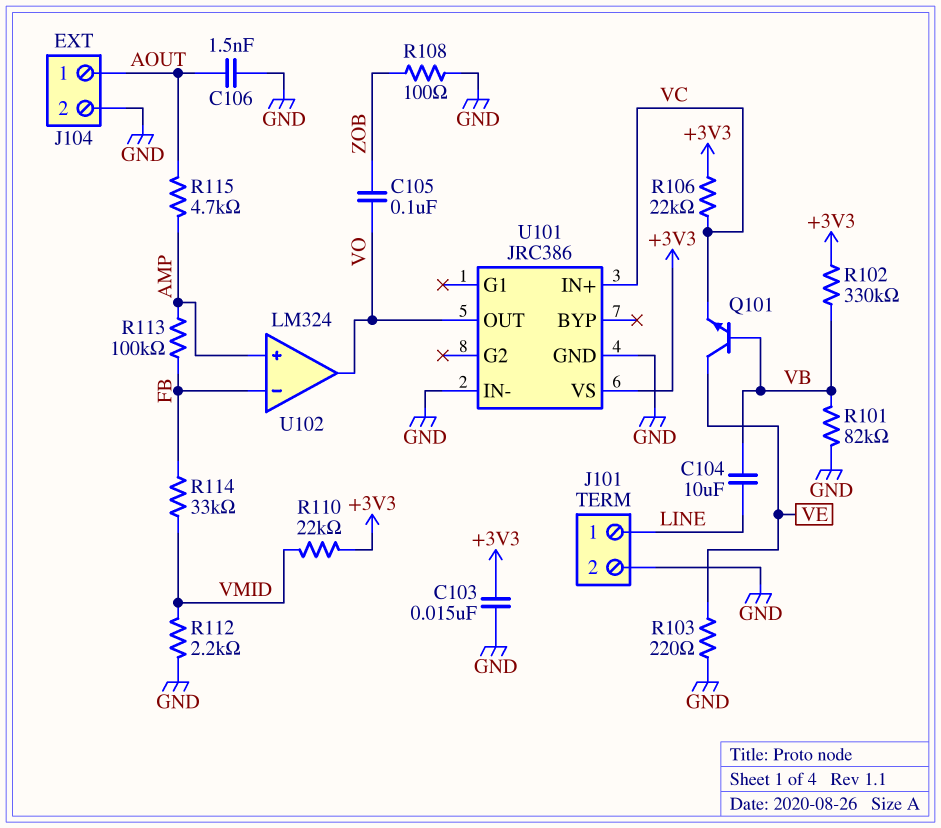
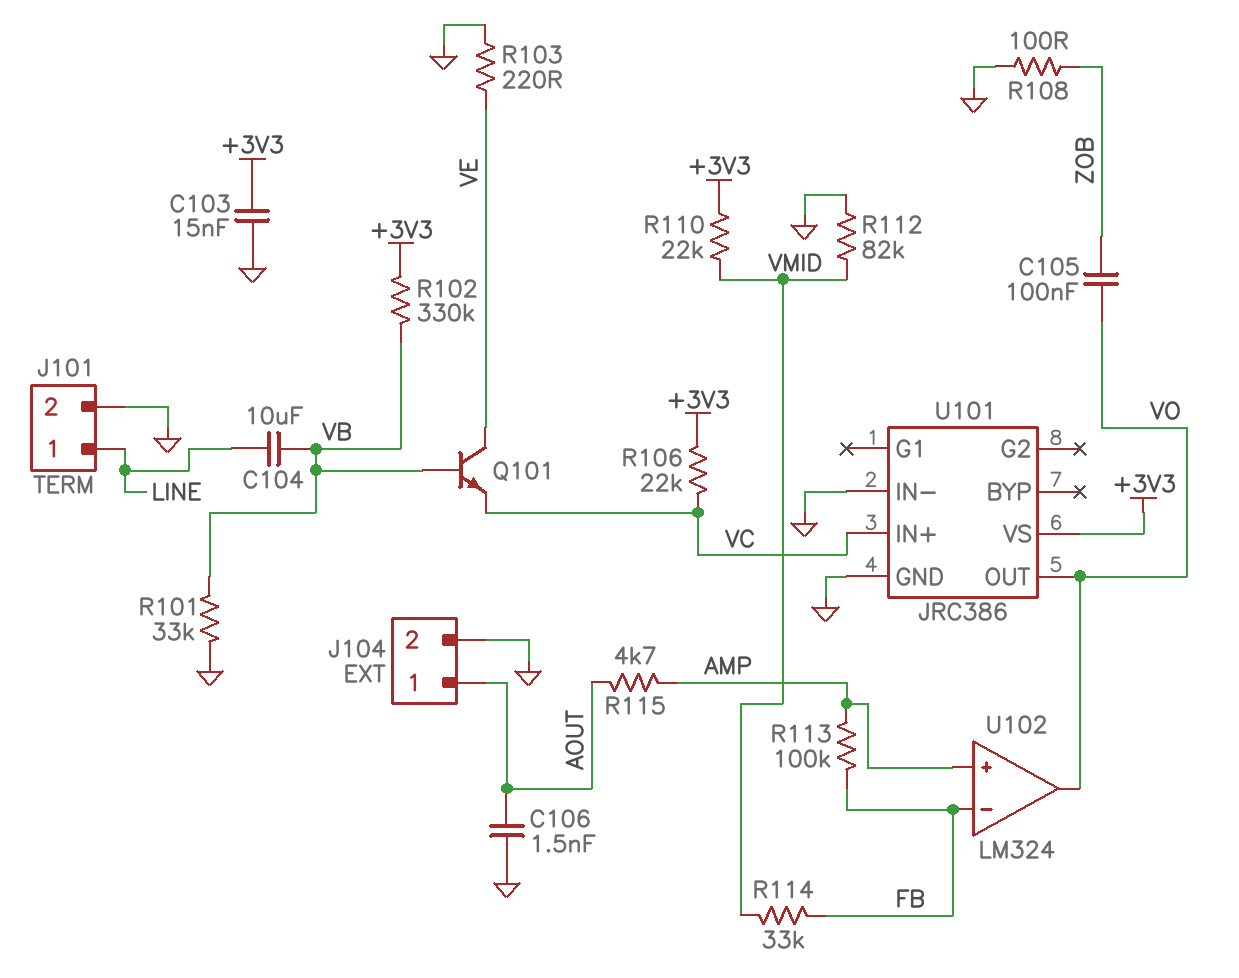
R101: 82k (GND, VB) -> 33k (GND, VB)
R112: 2.2k (GND, VMID) -> 82k (GND, VMID)

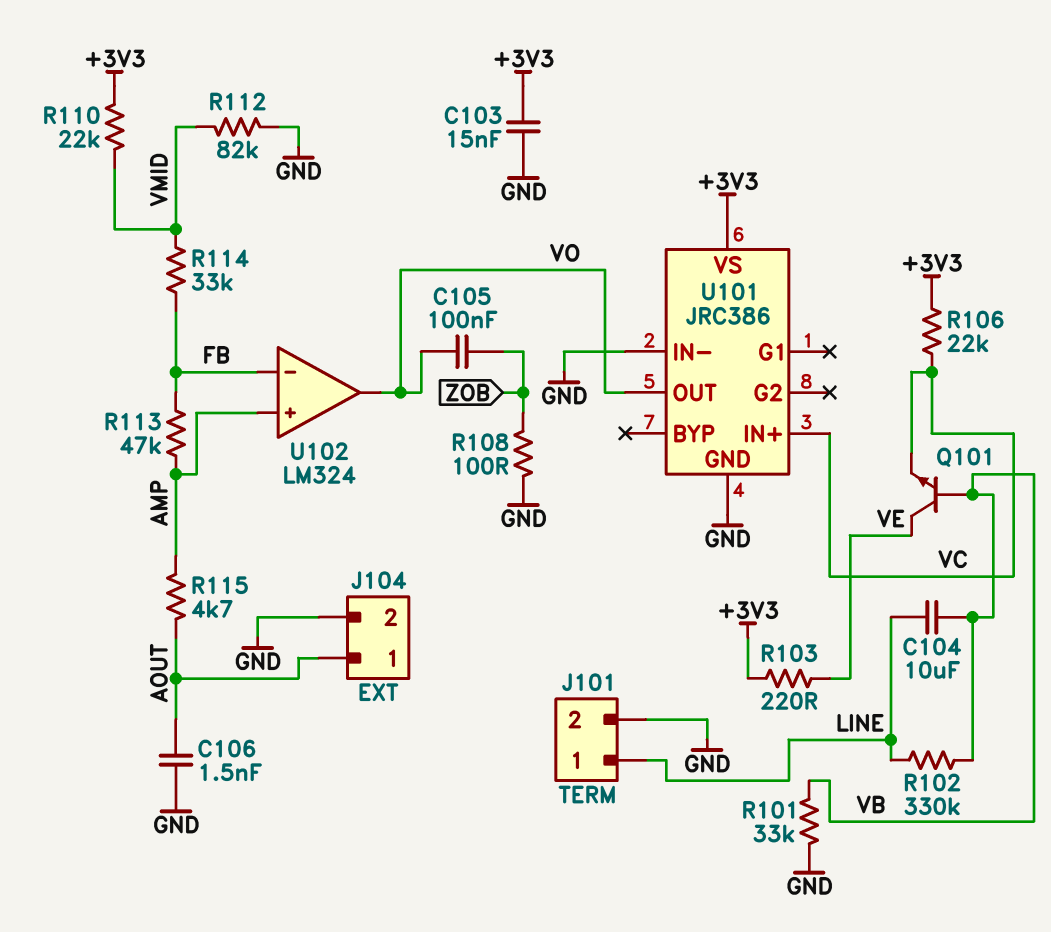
R102: 330k (+3V3, VB) -> 330k (LINE, VB)
R103: 220 (GND, VE) -> 220 (+3V3, VE)
R113: 100k (AMP, FB) -> 47k (AMP, FB)

